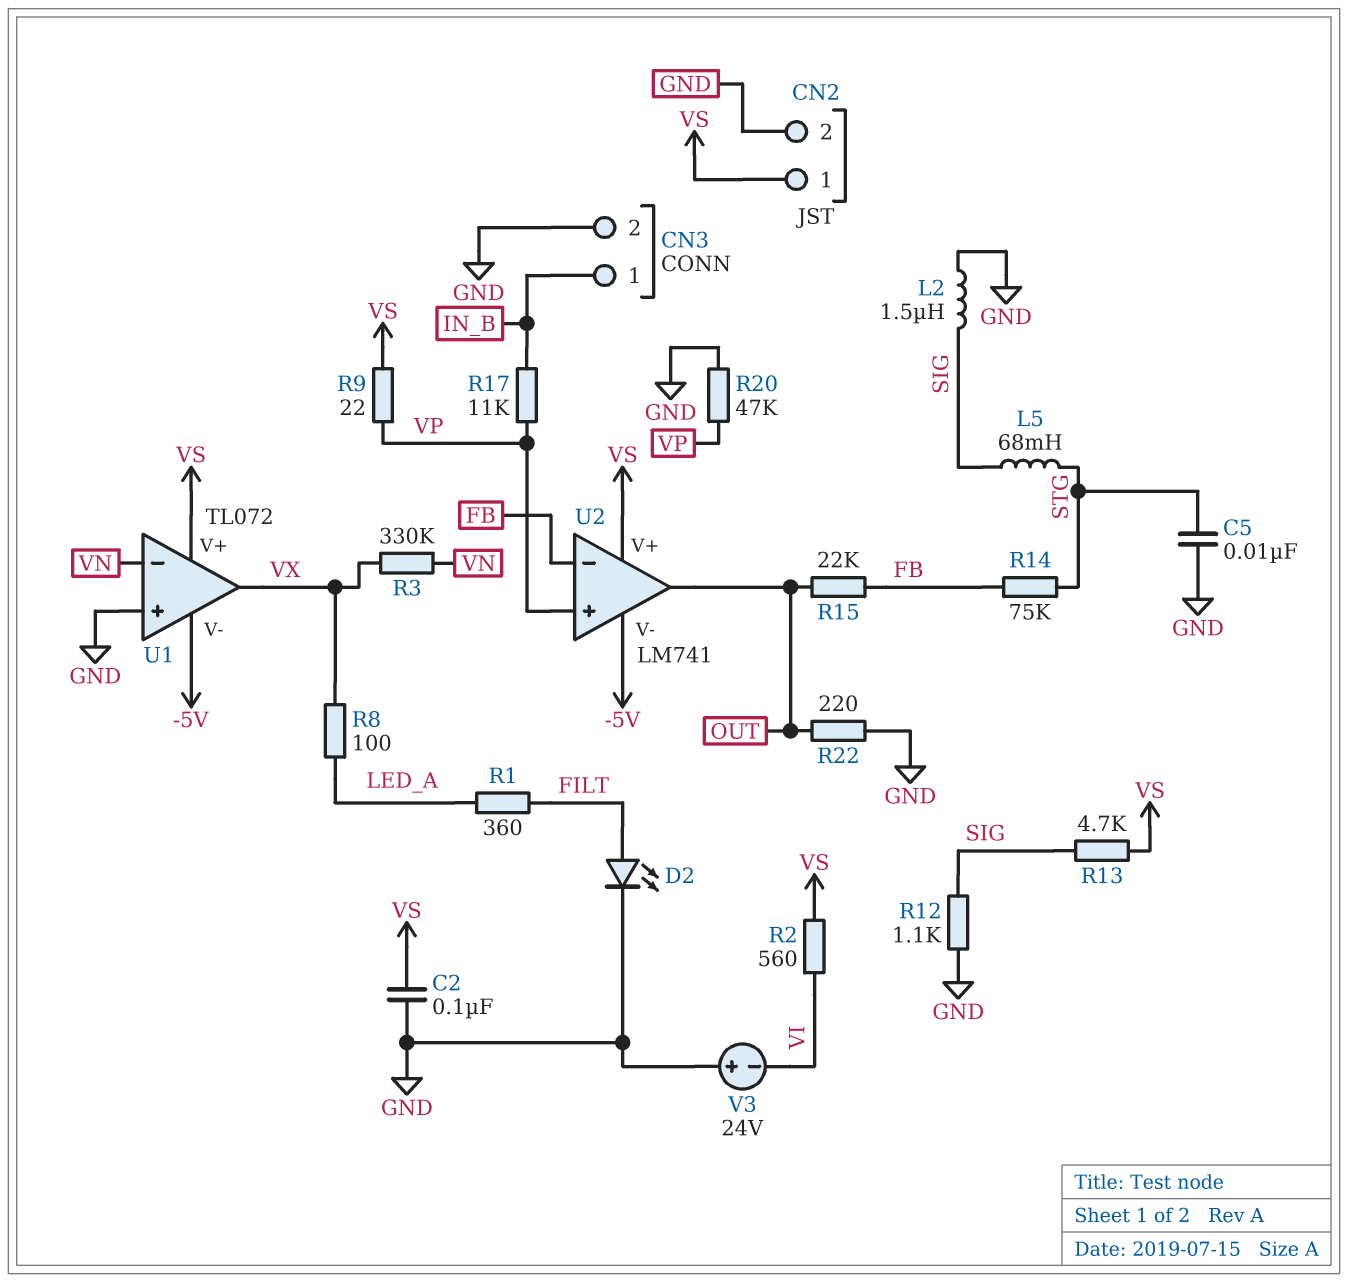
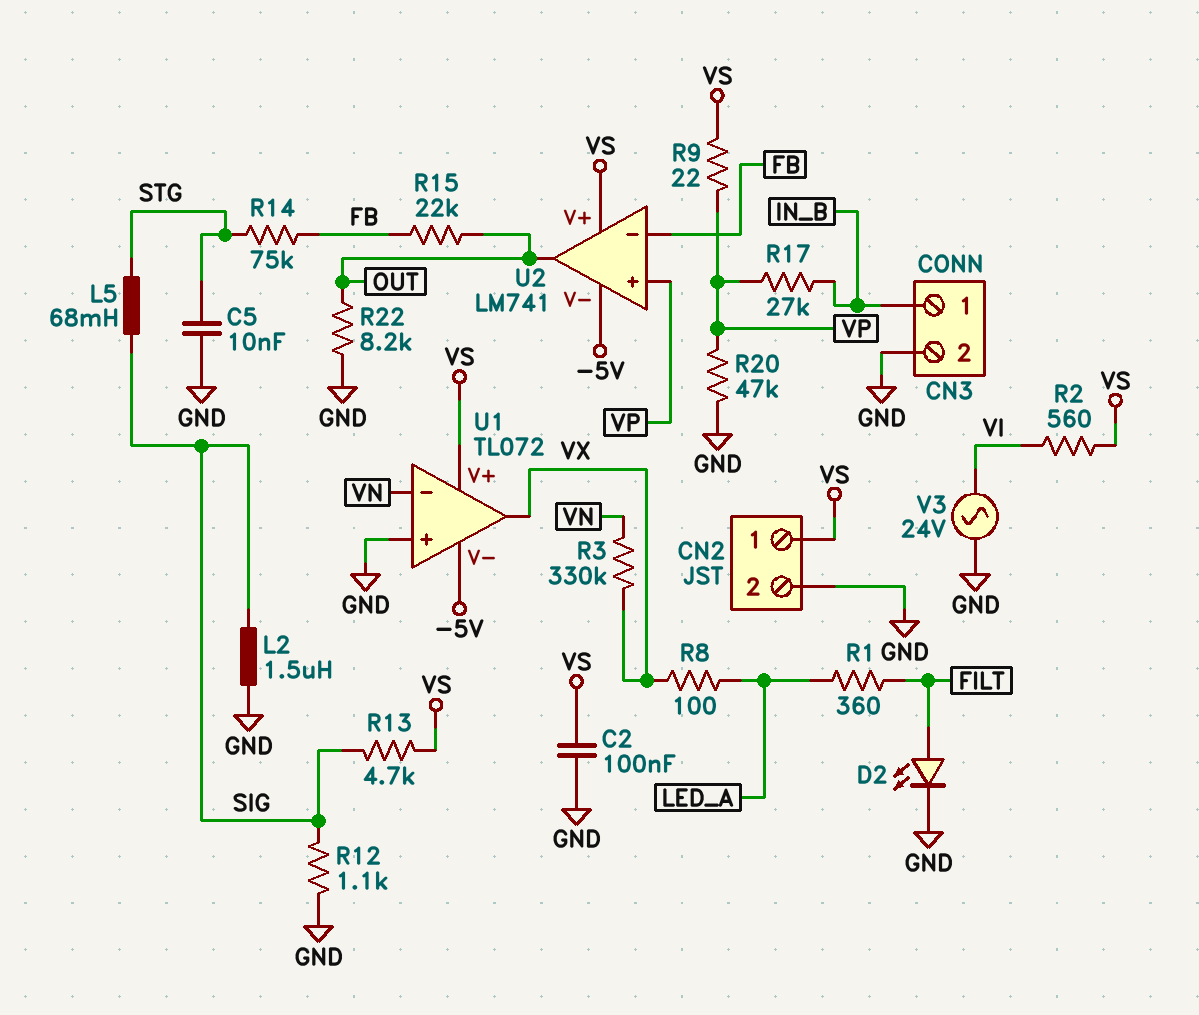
R17: 11k (IN_B, VP) -> 27k (IN_B, VP)
R22: 220 (GND, OUT) -> 8.2k (GND, OUT)
V3: 24V (plus GND, minus VI) -> AC 24V (GND, VI)

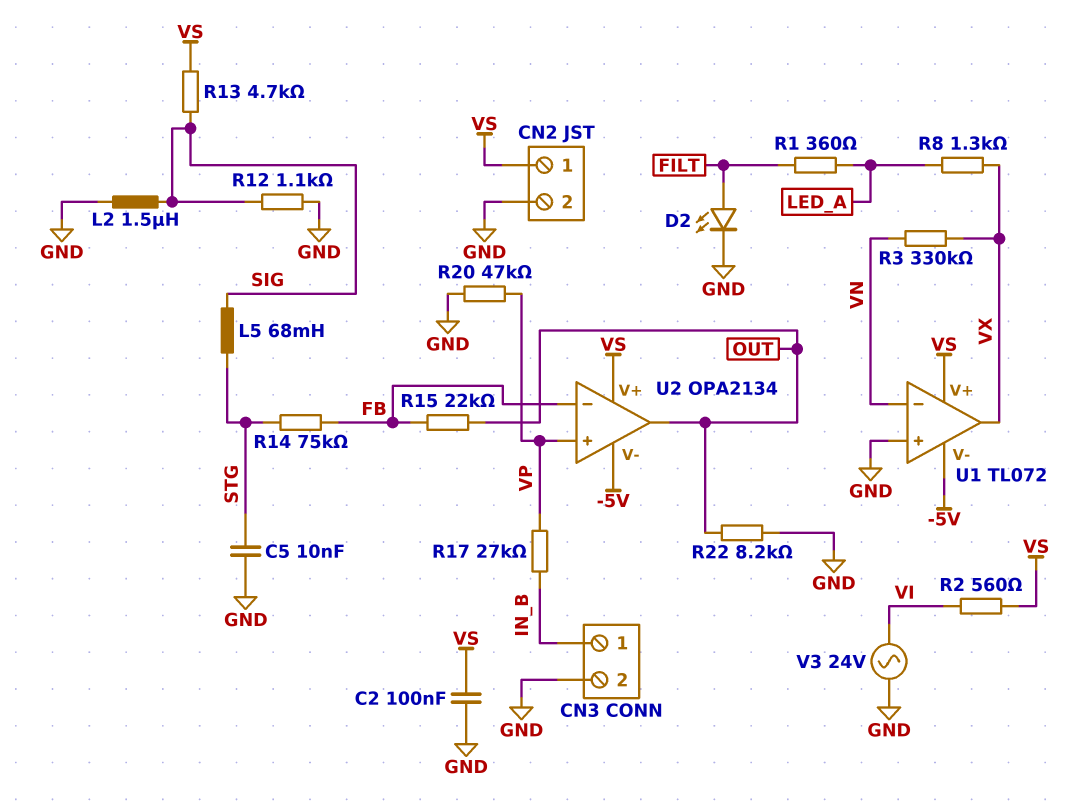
R8: 100 (LED_A, VX) -> 1.3k (LED_A, VX)
R9: 22 (VP, VS) -> none
U2: LM741 -> OPA2134

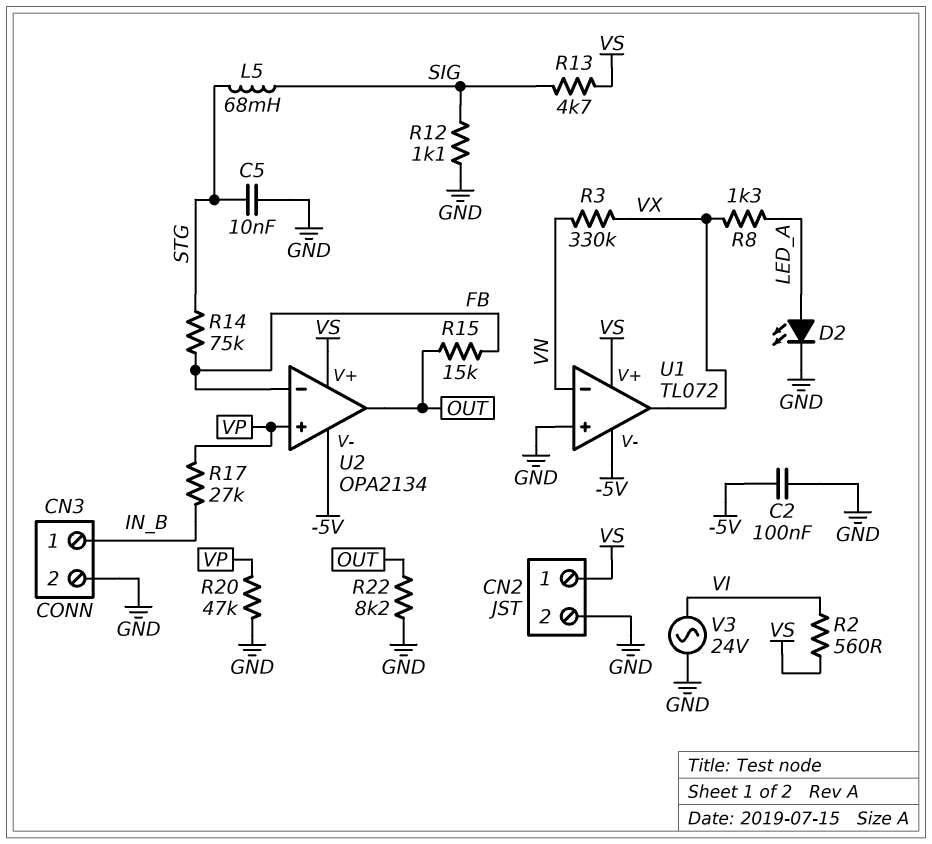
C2: 100nF (GND, VS) -> 100nF (-5V, GND)
D2: LED (A FILT, K GND) -> LED (A LED_A, K GND)
L2: 1.5uH (GND, SIG) -> none
R1: 360 (FILT, LED_A) -> none
R15: 22k (FB, OUT) -> 15k (FB, OUT)

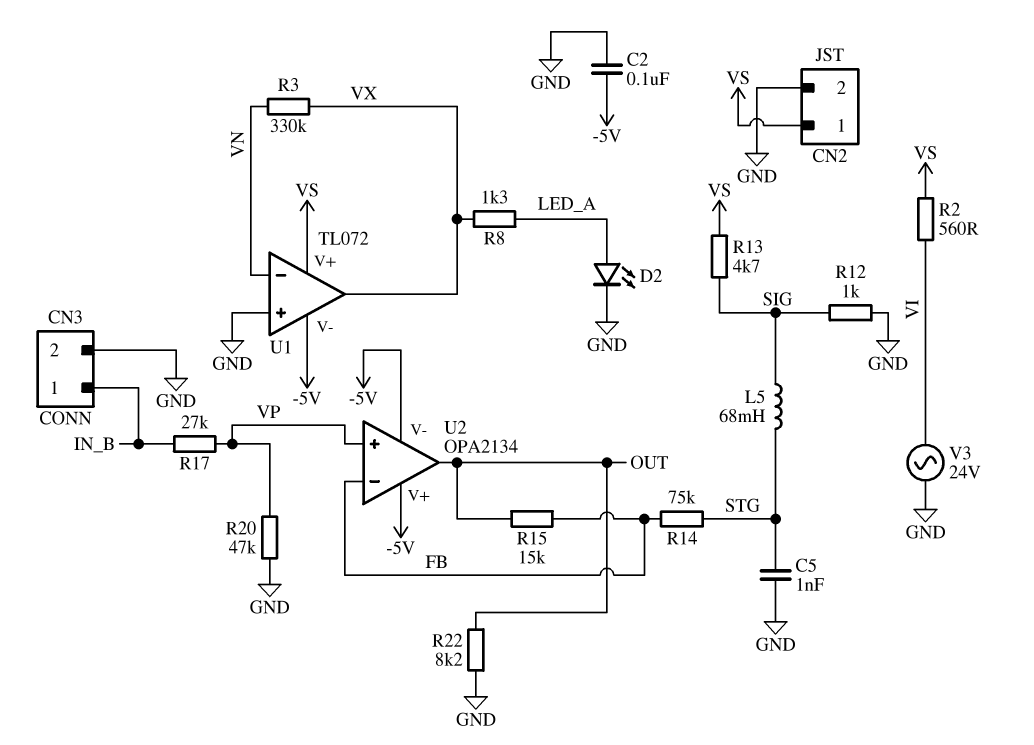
C5: 10nF (GND, STG) -> 1nF (GND, STG)
R12: 1.1k (GND, SIG) -> 1k (GND, SIG)
U2 pin V+: VS -> -5V

